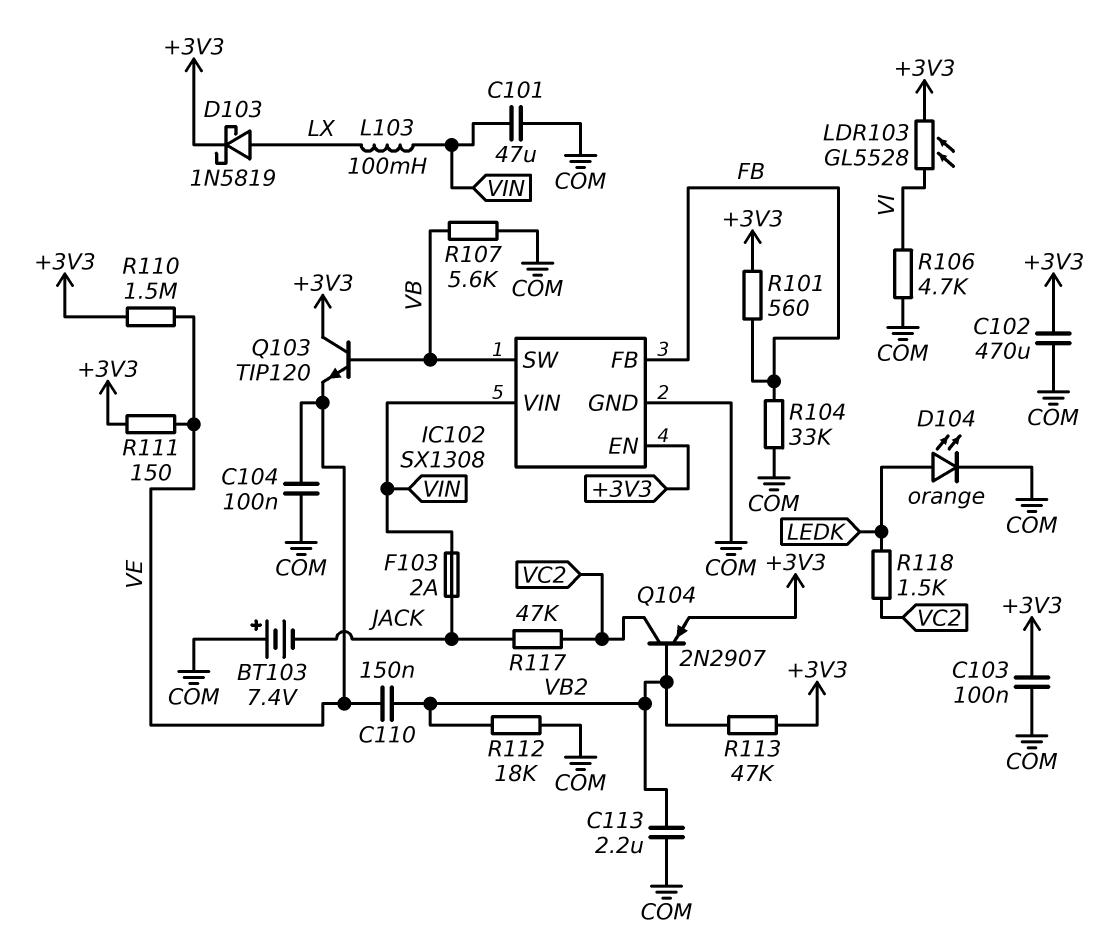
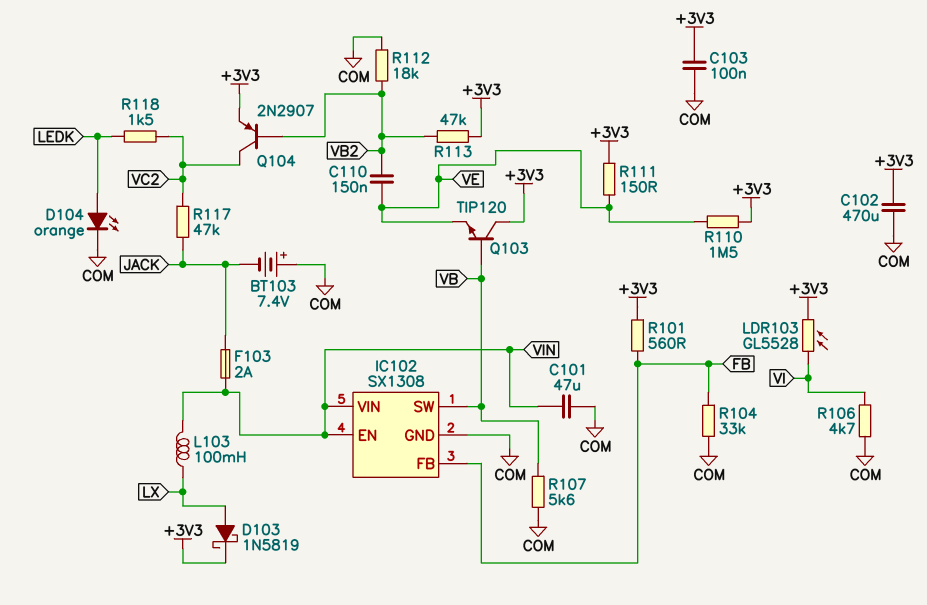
C104: 100nF (COM, VE) -> none
C113: 2.2uF (COM, VB2) -> none
IC102 pin EN: +3V3 -> VIN

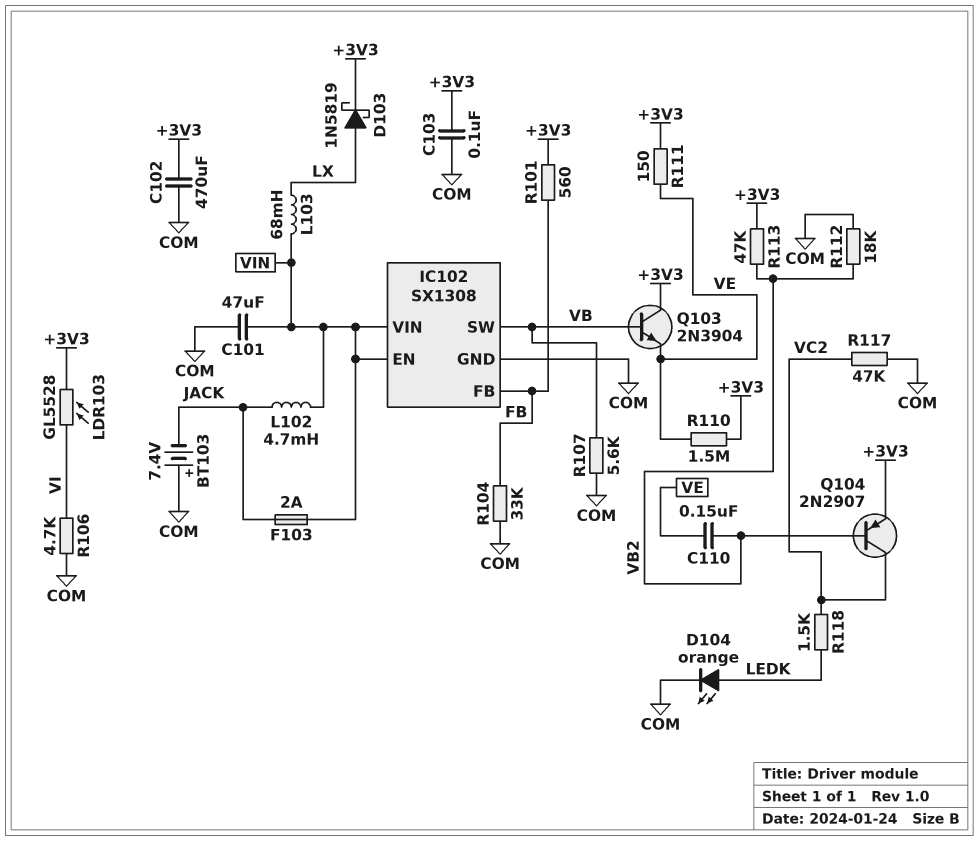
L102: none -> 4.7mH (JACK, VIN)
L103: 100mH (LX, VIN) -> 68mH (LX, VIN)
Q103: NPN TIP120 (B VB, C +3V3, E VE) -> NPN 2N3904 (B VB, C +3V3, E VE)
R117: 47k (JACK, VC2) -> 47k (COM, VC2)

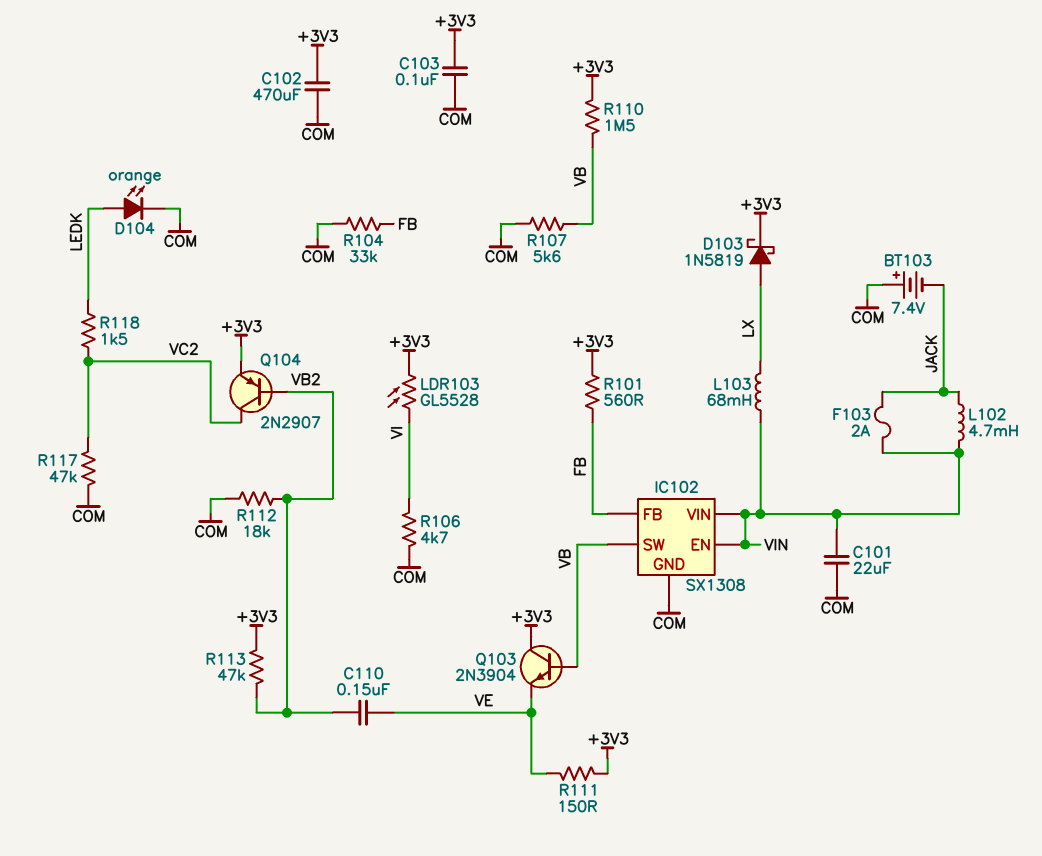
C101: 47uF (COM, VIN) -> 22uF (COM, VIN)
R110: 1.5M (+3V3, VE) -> 1.5M (+3V3, VB)

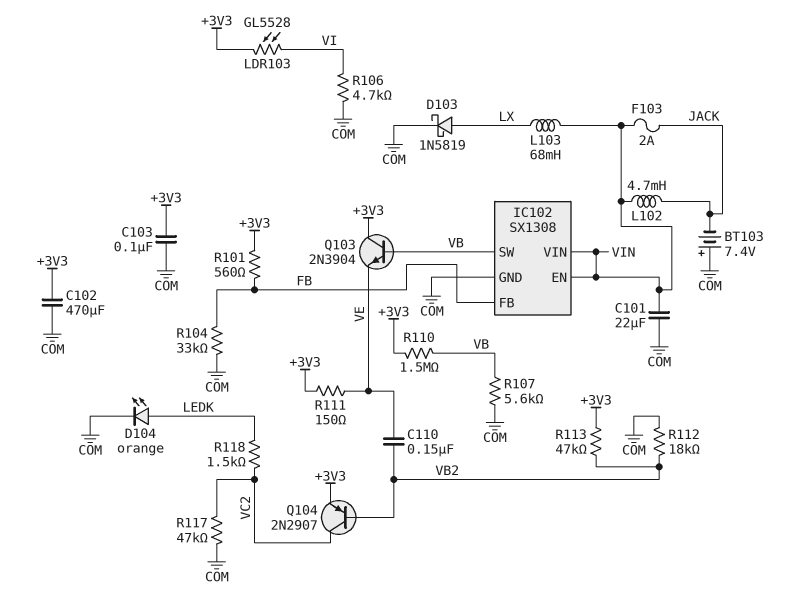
D103: schottky 1N5819 (A LX, K +3V3) -> schottky 1N5819 (A LX, K COM)

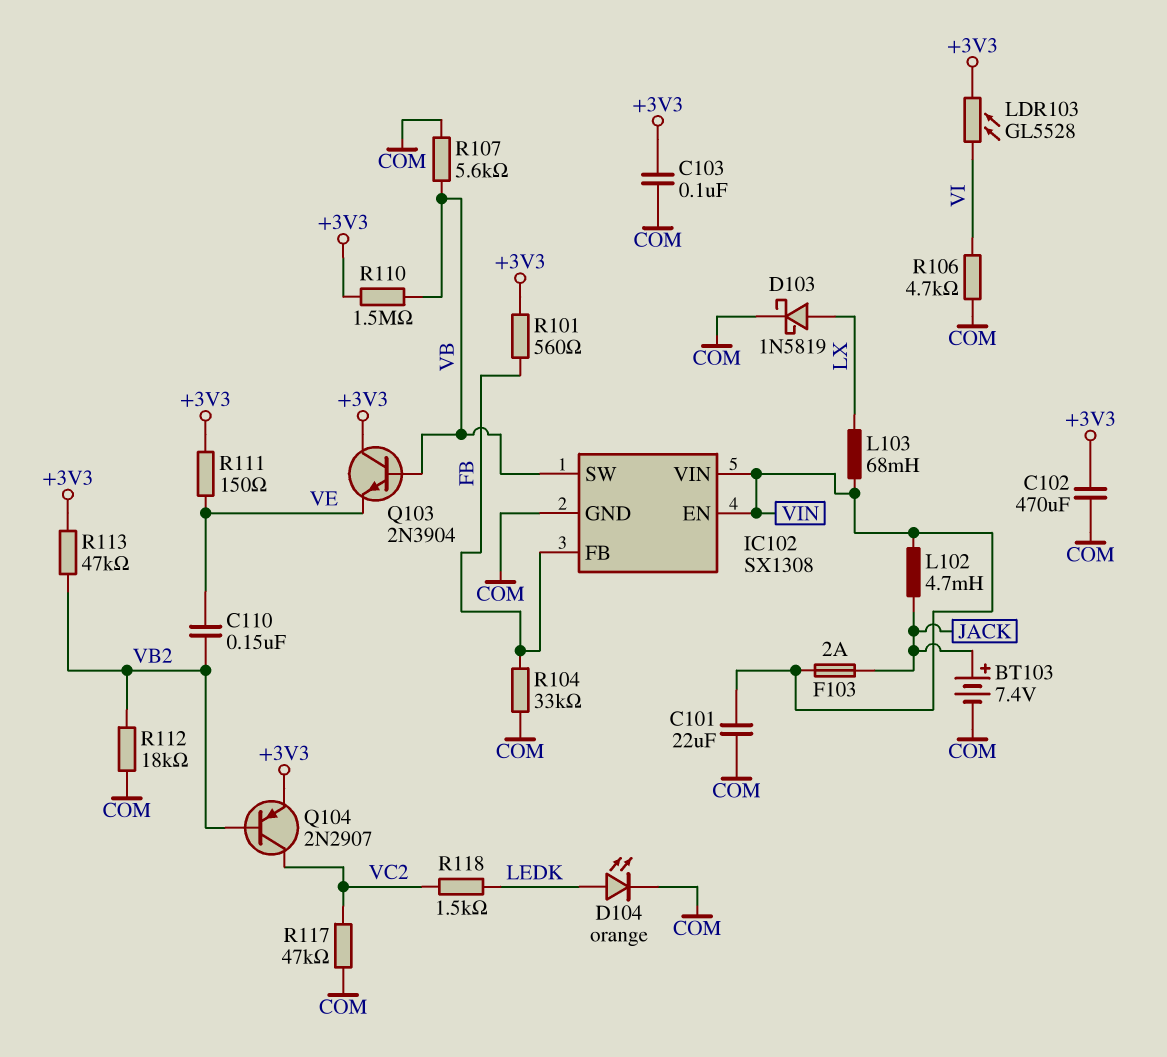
BT103: 7.4V (plus COM, minus JACK) -> 7.4V (plus JACK, minus COM)

